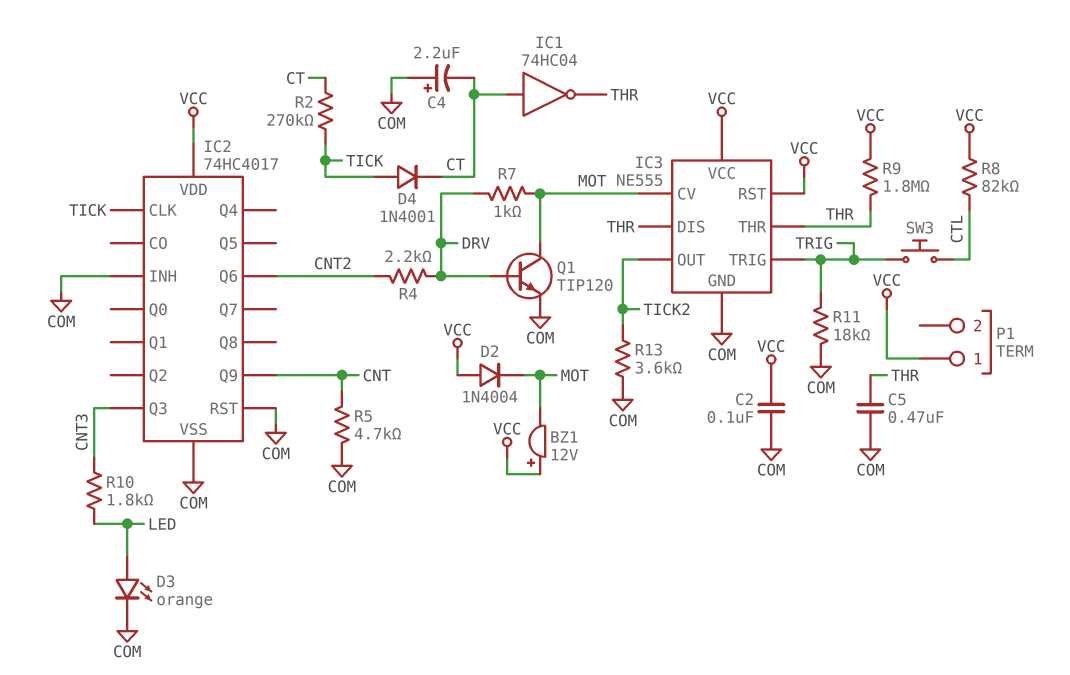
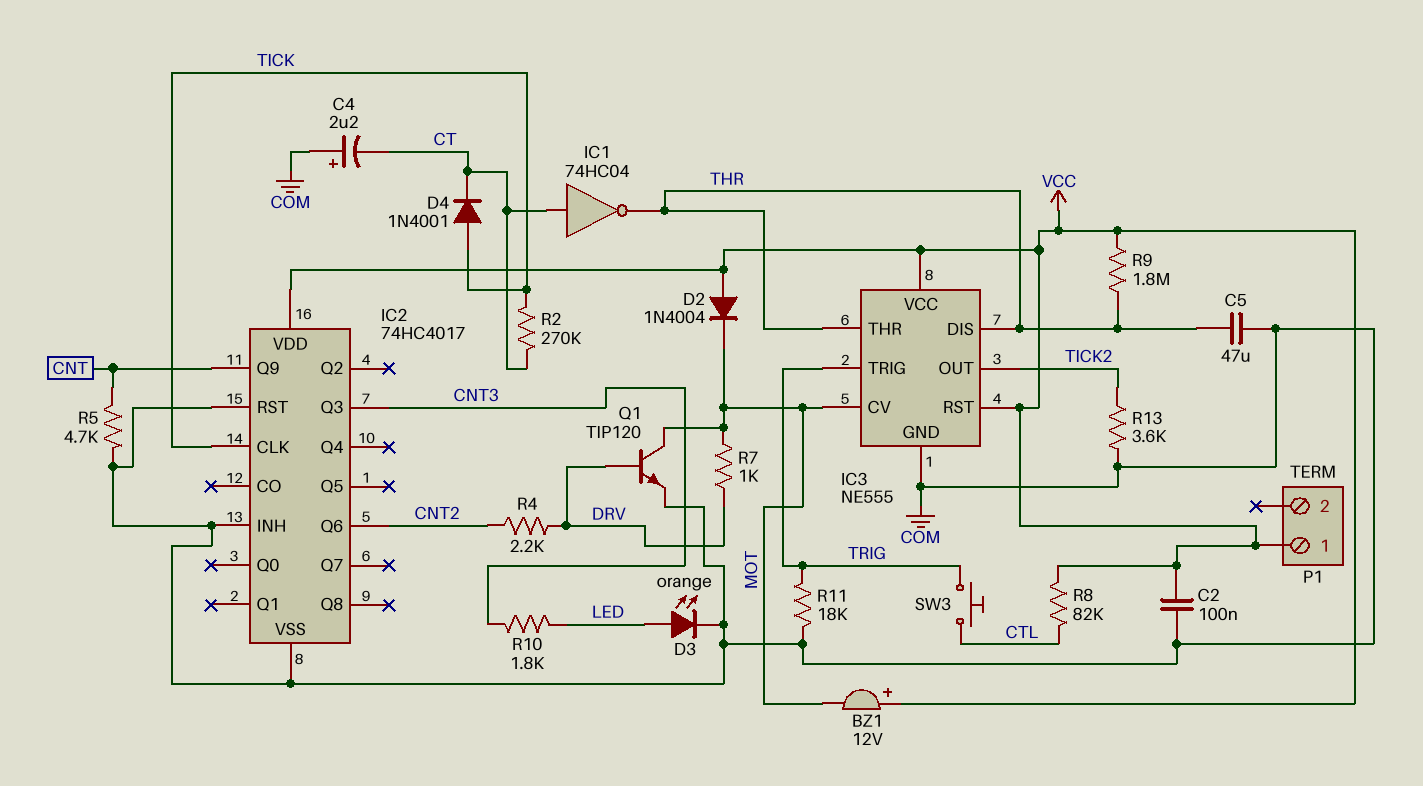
C5: 470nF (COM, THR) -> 47uF (COM, THR)

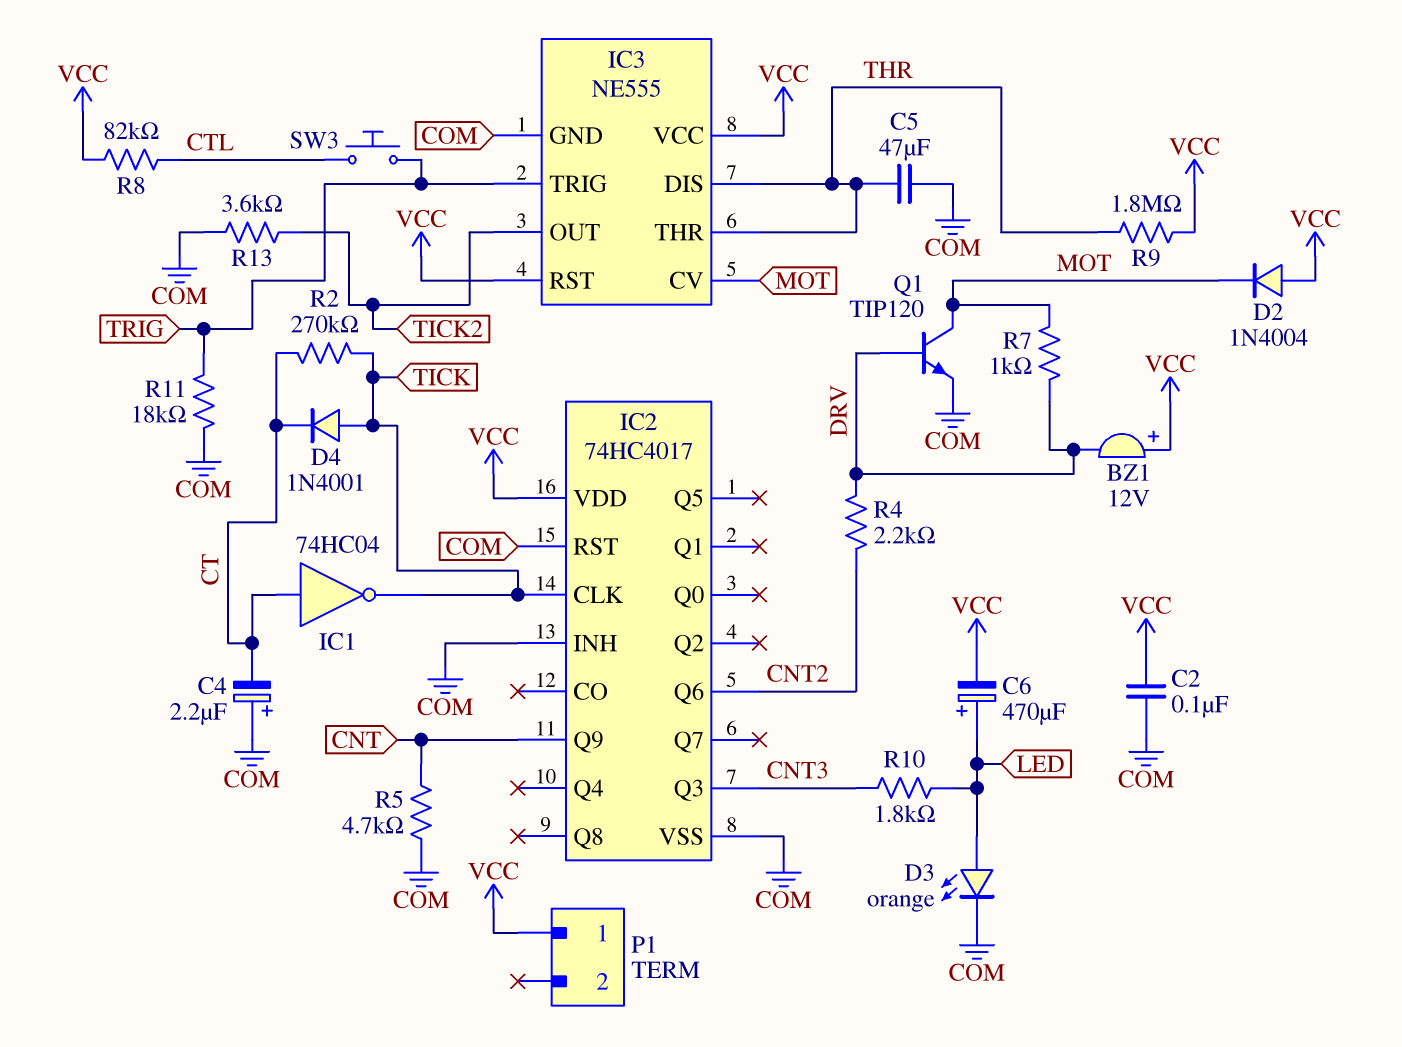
BZ1: buzzer 12V (plus VCC, minus MOT) -> buzzer 12V (plus VCC, minus DRV)
C6: none -> 470uF (plus LED, minus VCC)
IC1: NOT 74HC04 (in CT, out THR) -> NOT 74HC04 (in CT, out TICK)

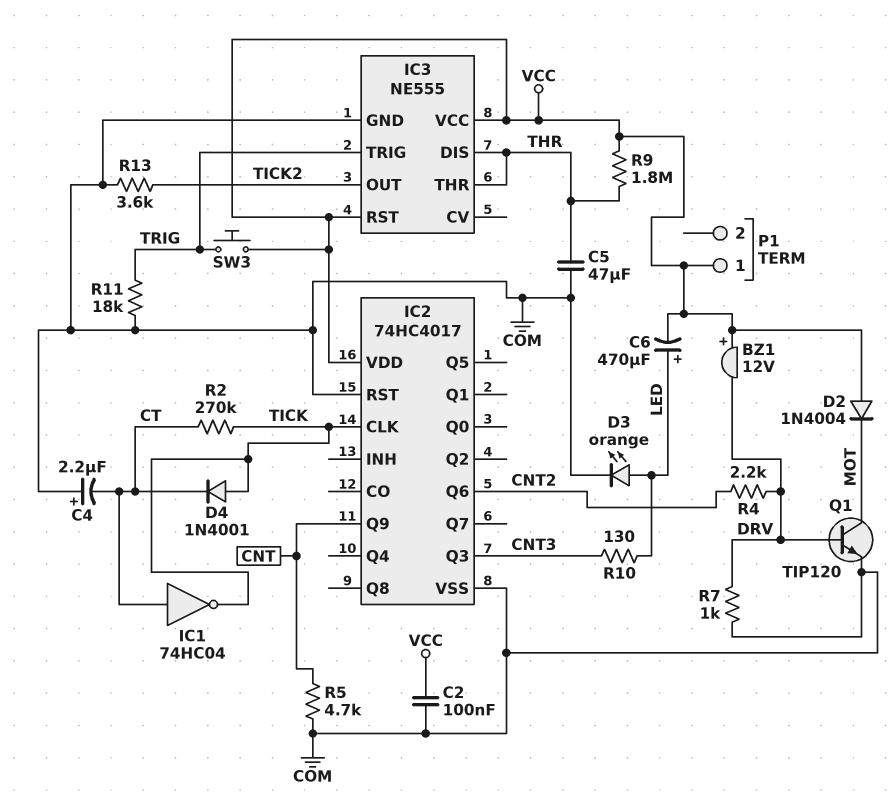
IC2 pin INH: COM -> none
IC3 pin CV: MOT -> none
R7: 1k (DRV, MOT) -> 1k (COM, DRV)
R8: 82k (CTL, VCC) -> none
R10: 1.8k (CNT3, LED) -> 130 (CNT3, LED)
SW3: button (CTL, TRIG) -> button (TRIG, VCC)

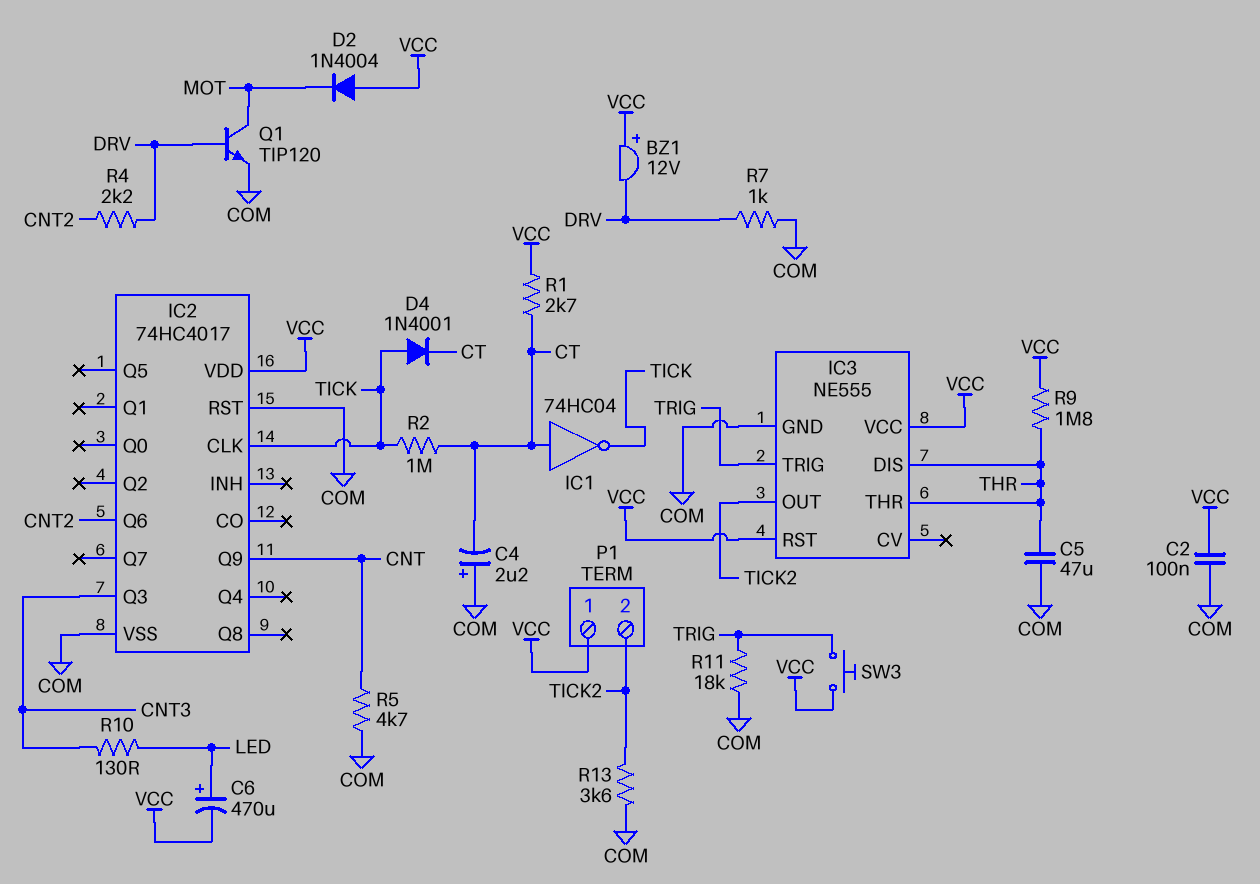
D3: LED orange (A LED, K COM) -> none
P1 pin 2: none -> TICK2
R1: none -> 2.7k (CT, VCC)
R2: 270k (CT, TICK) -> 1M (CT, TICK)

